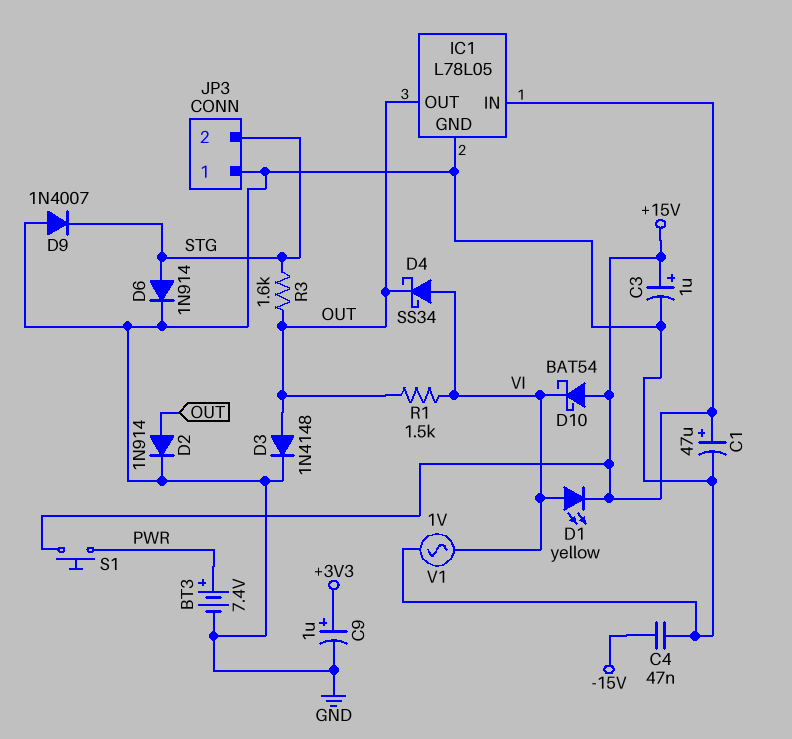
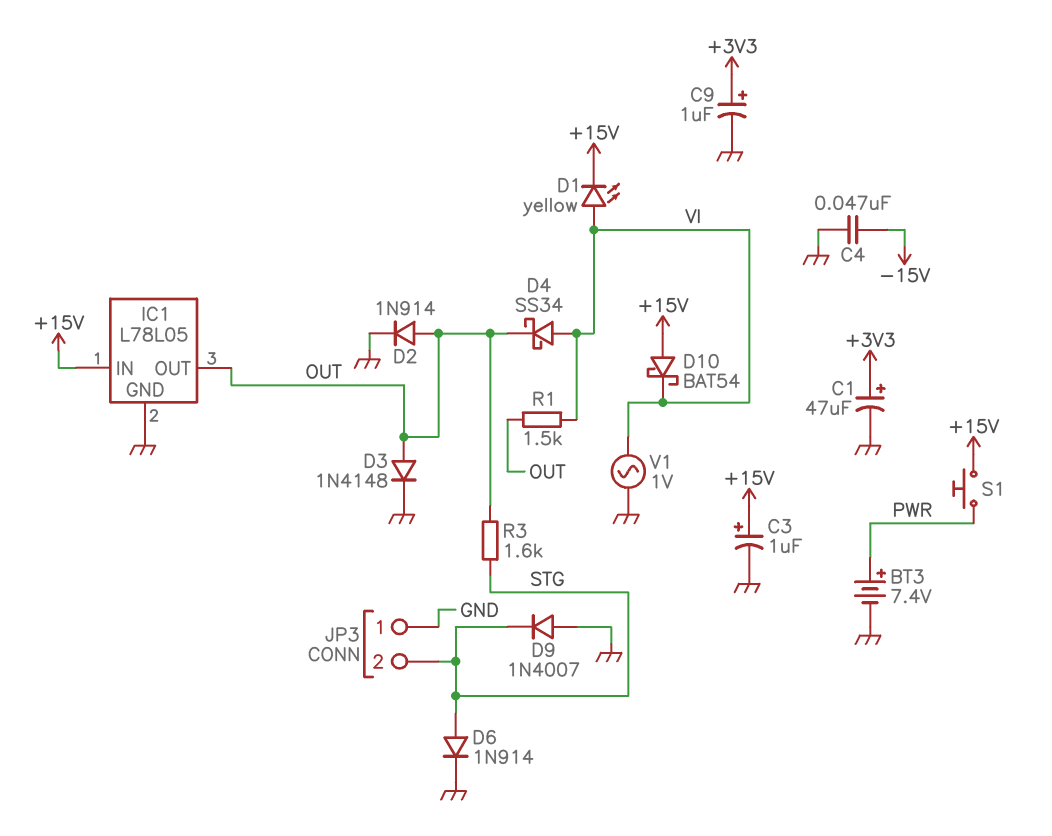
C1: 47uF (plus +15V, minus GND) -> 47uF (plus +3V3, minus GND)

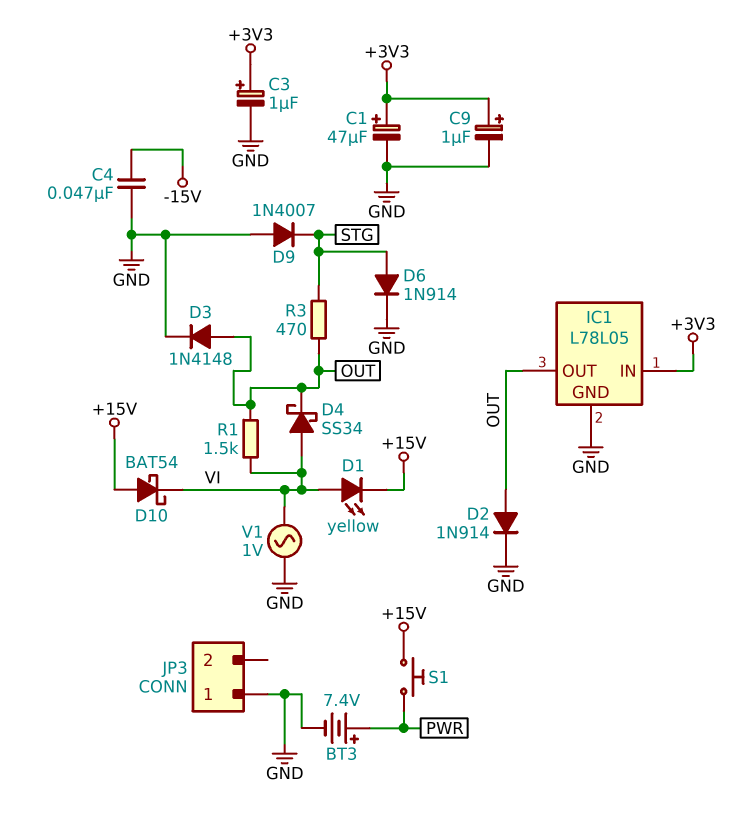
C3: 1uF (plus +15V, minus GND) -> 1uF (plus +3V3, minus GND)
IC1 pin IN: +15V -> +3V3
JP3 pin 2: STG -> none
R3: 1.6k (OUT, STG) -> 470 (OUT, STG)

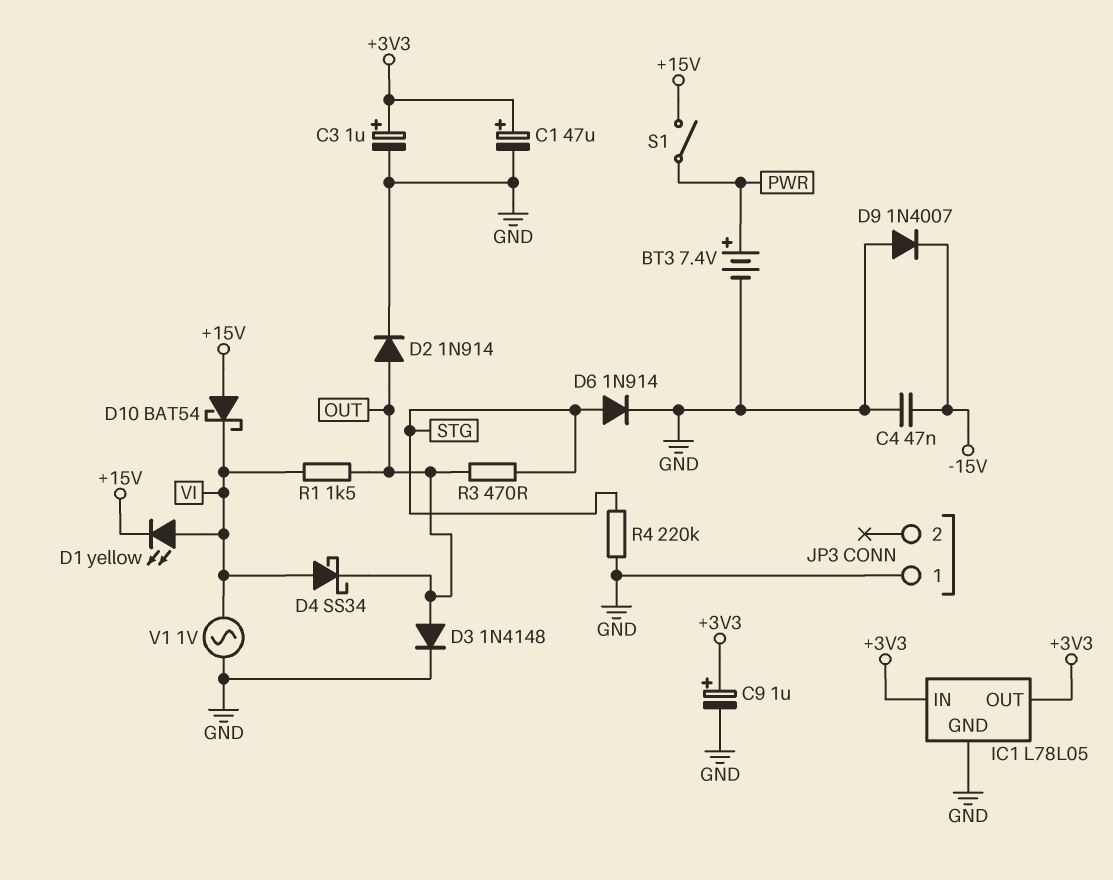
D9: diode 1N4007 (A GND, K STG) -> diode 1N4007 (A GND, K -15V)
IC1 pin OUT: OUT -> +3V3
R4: none -> 220k (GND, STG)
S1: button (+15V, PWR) -> switch (+15V, PWR)

